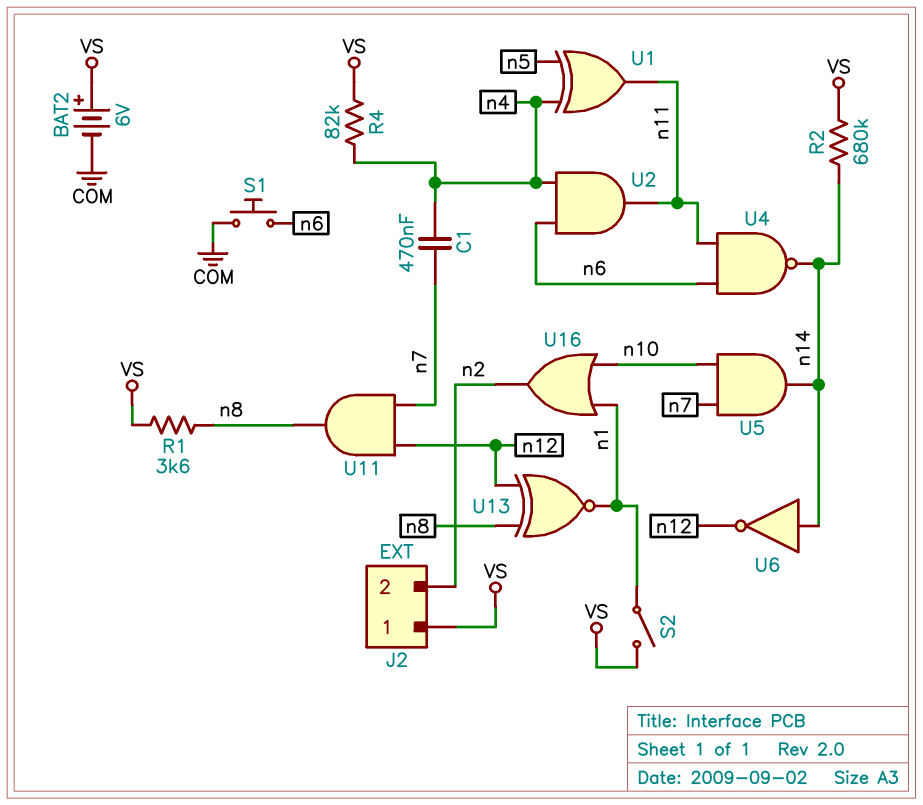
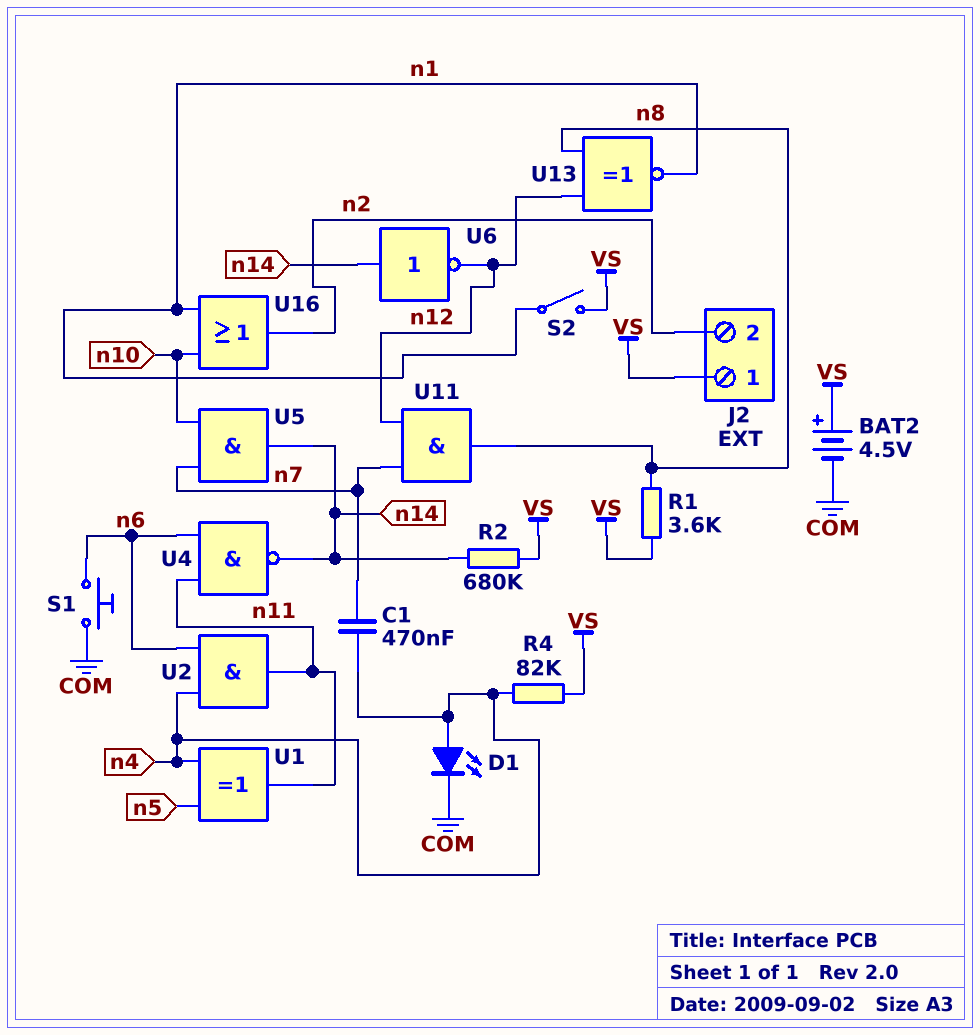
BAT2: 6V (plus VS, minus COM) -> 4.5V (plus VS, minus COM)
D1: none -> LED (A n4, K COM)

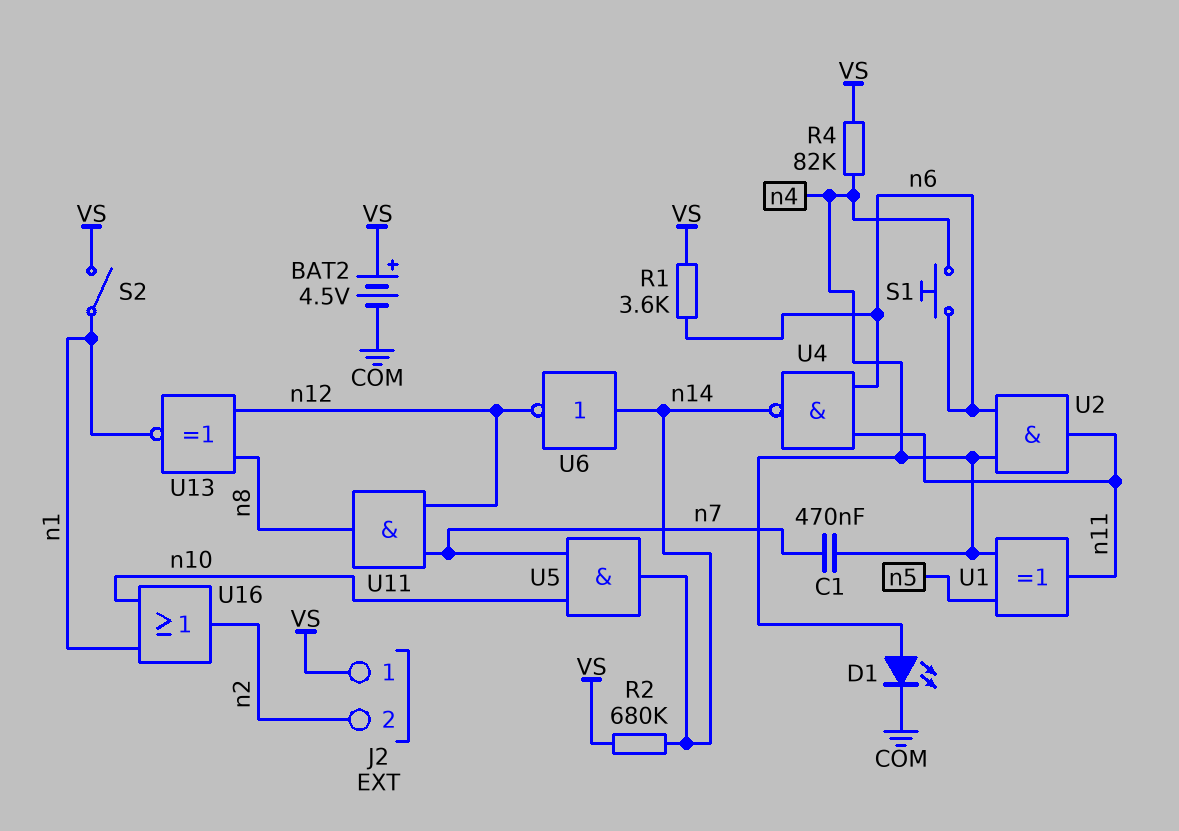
R1: 3.6k (VS, n8) -> 3.6k (VS, n6)
S1: button (COM, n6) -> button (n4, n6)

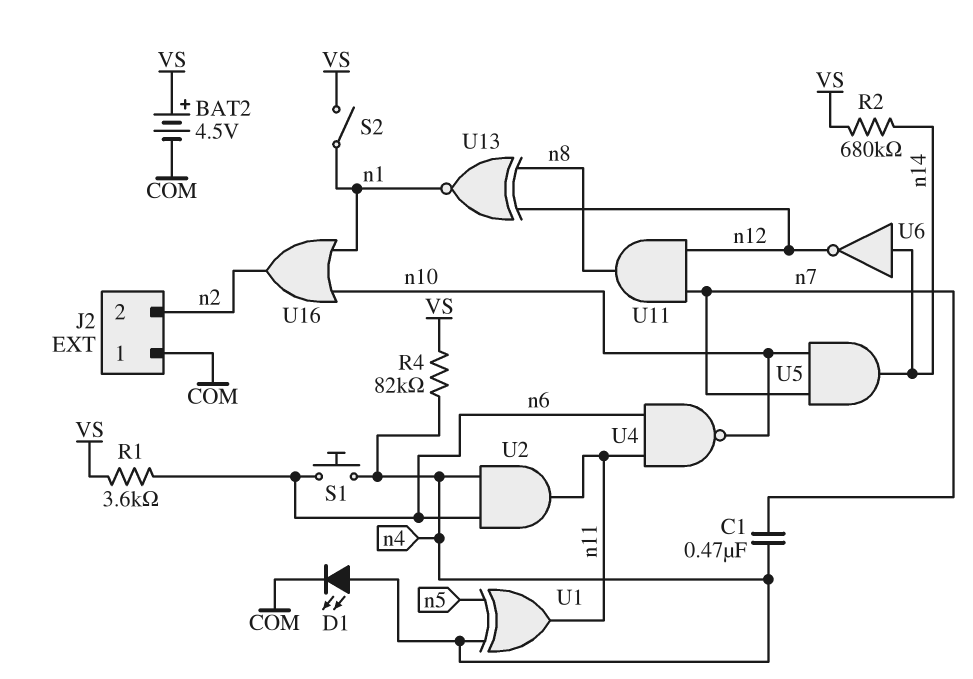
J2 pin 1: VS -> COM
U4: NAND (in n6, in n11, out n14) -> NAND (in n6, in n11, out n10)

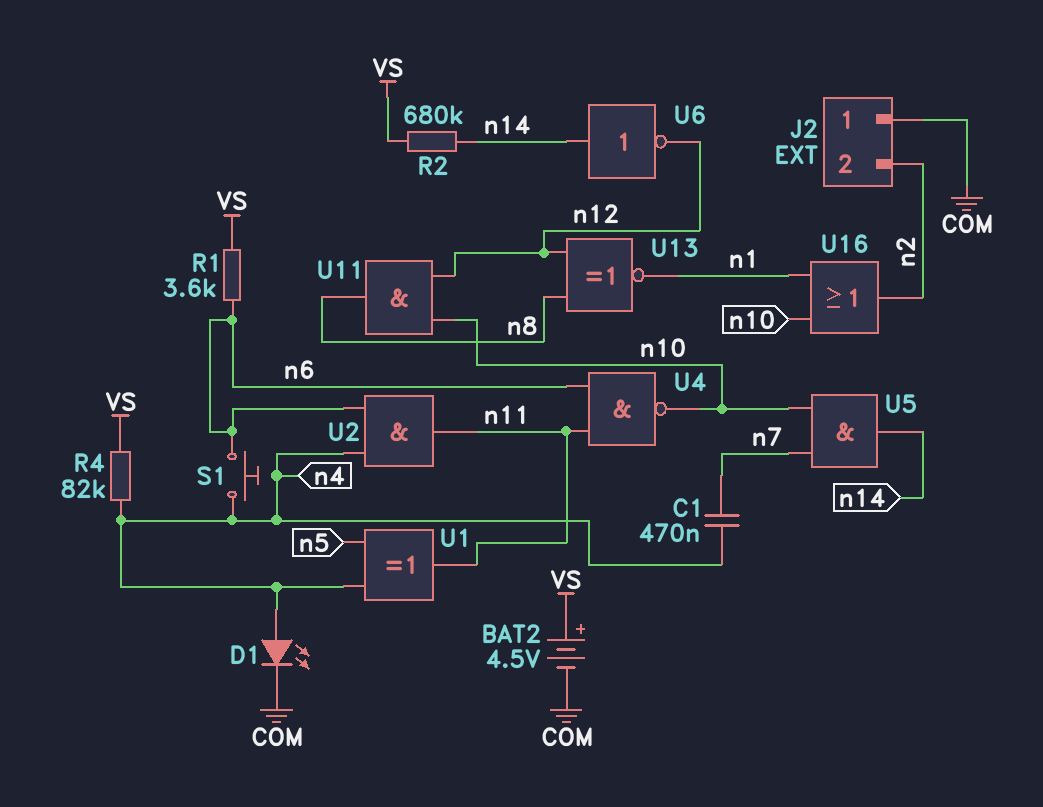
S2: switch (VS, n1) -> none
U11: AND (in n7, in n12, out n8) -> AND (in n10, in n12, out n8)

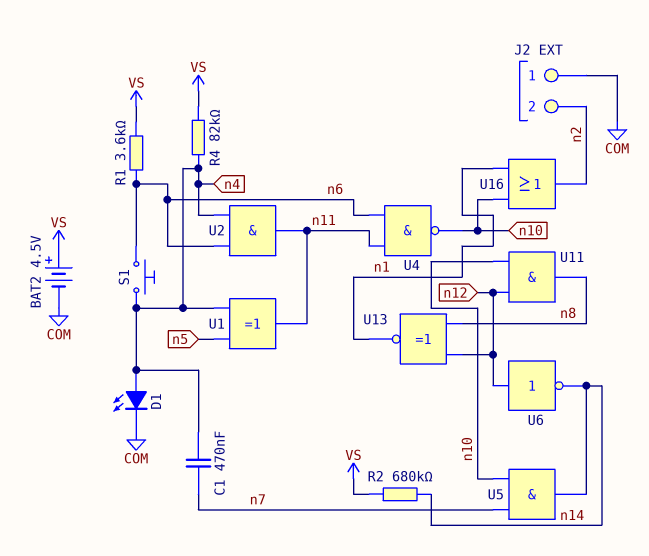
U6: NOT (in n14, out n12) -> NOT (in n12, out n14)

